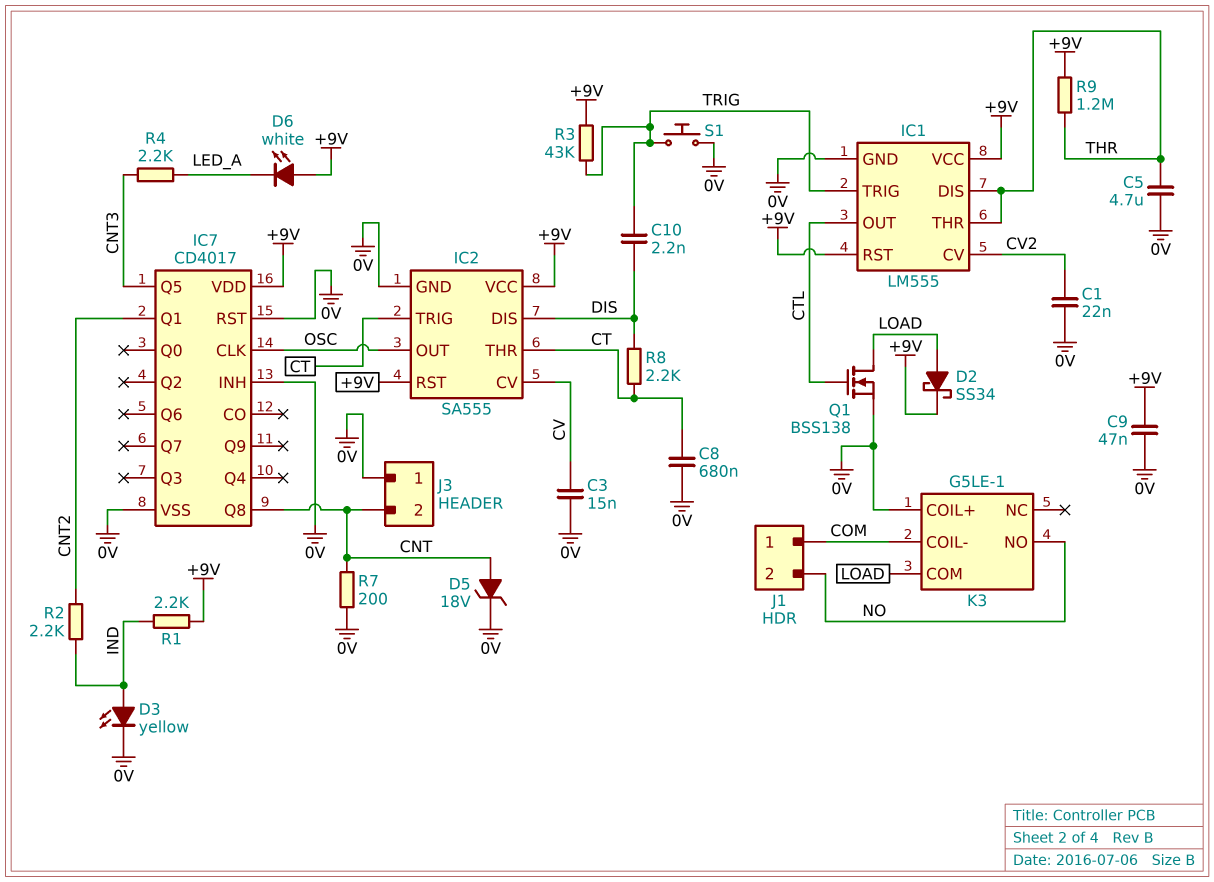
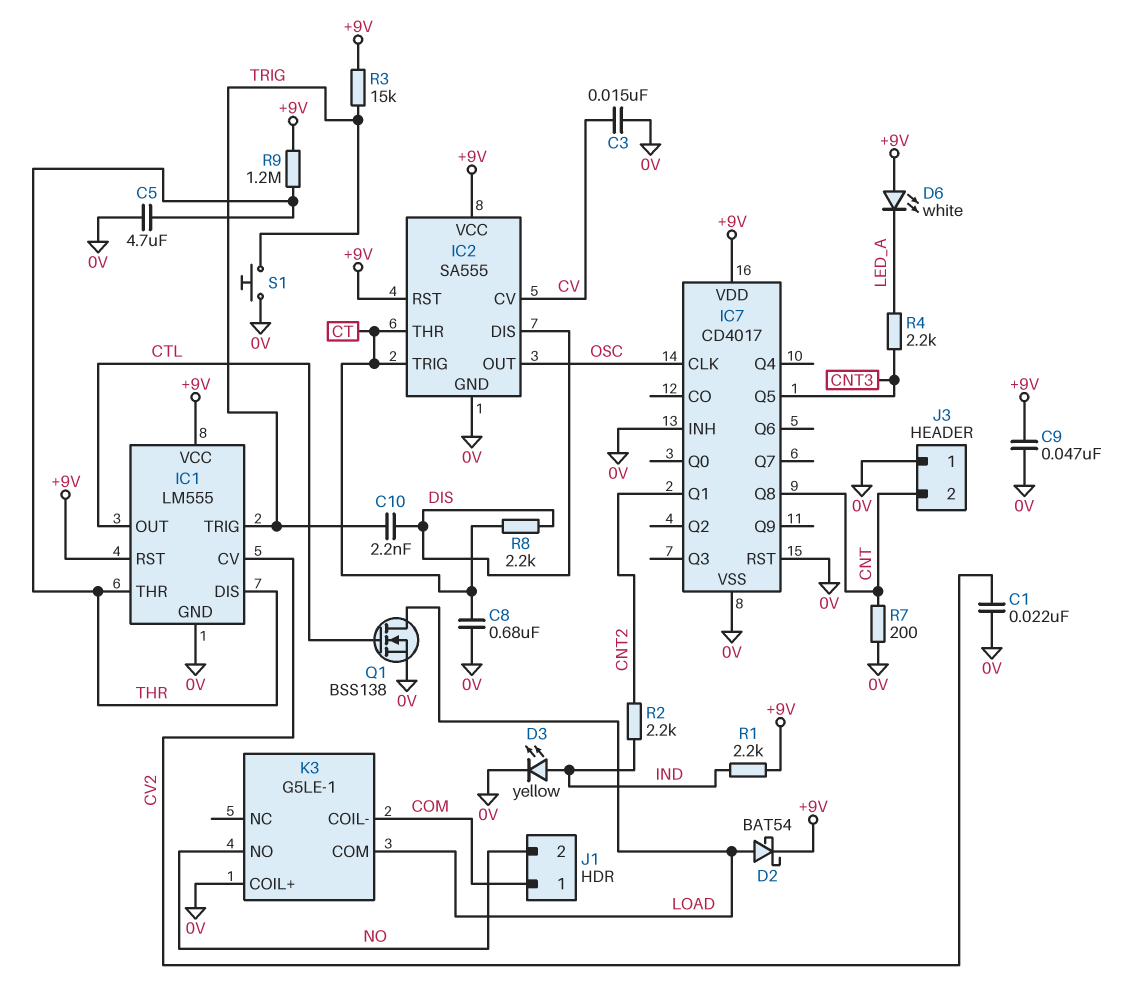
D2: schottky SS34 (A LOAD, K +9V) -> schottky BAT54 (A LOAD, K +9V)
D5: zener 18V (A CNT, K 0V) -> none
R3: 43k (+9V, TRIG) -> 15k (+9V, TRIG)

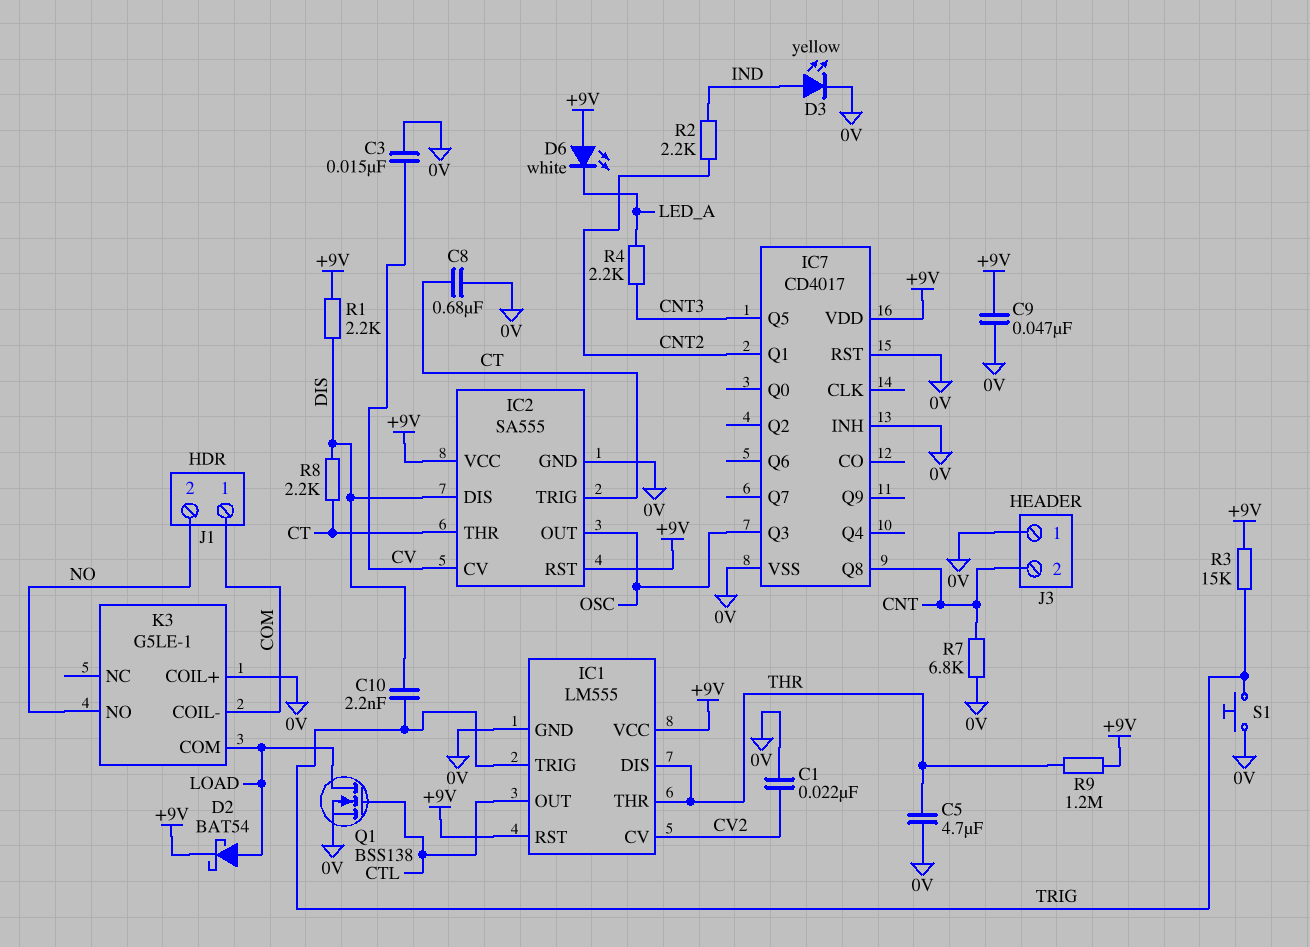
IC7 pin CLK: OSC -> none
IC7 pin Q3: none -> OSC
R1: 2.2k (+9V, IND) -> 2.2k (+9V, DIS)
R7: 200 (0V, CNT) -> 6.8k (0V, CNT)

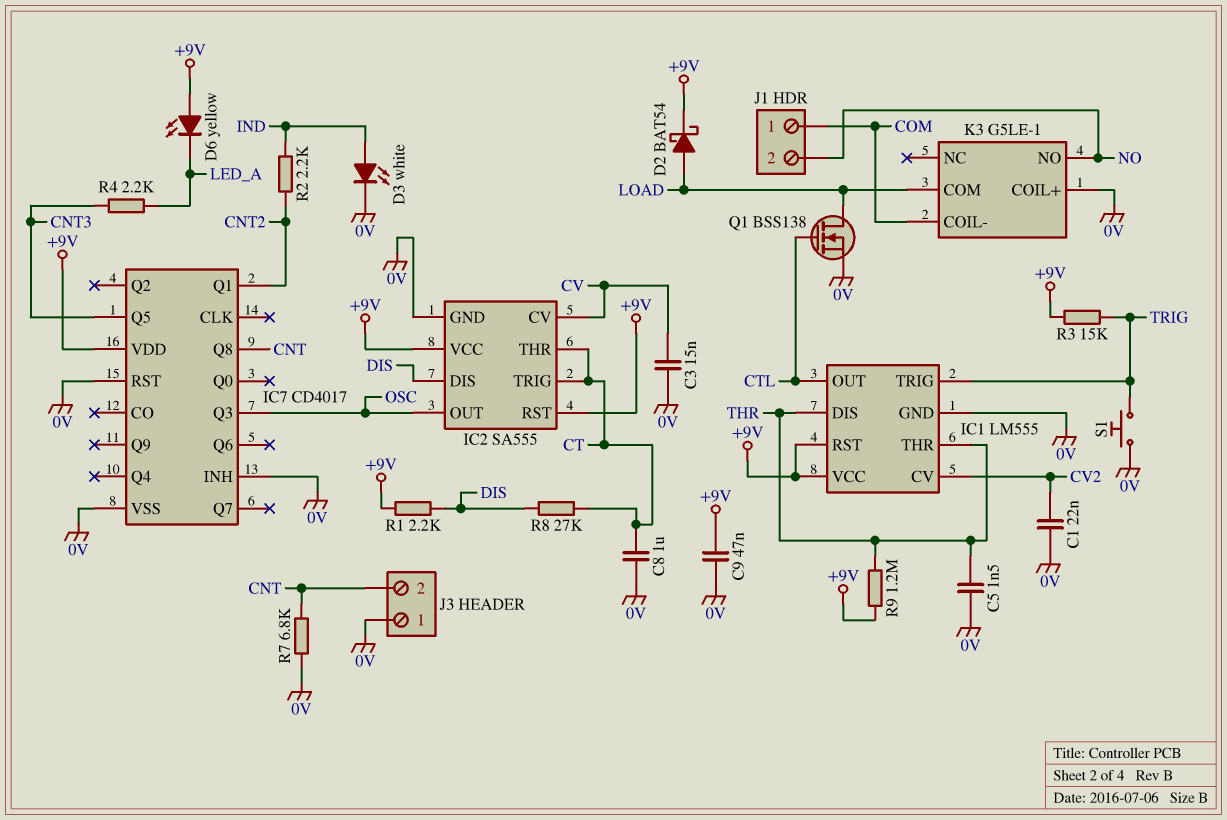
C5: 4.7uF (0V, THR) -> 1.5nF (0V, THR)
C8: 680nF (0V, CT) -> 1uF (0V, CT)
C10: 2.2nF (DIS, TRIG) -> none
D3: LED yellow (A IND, K 0V) -> LED white (A IND, K 0V)
D6: LED white (A +9V, K LED_A) -> LED yellow (A +9V, K LED_A)
R8: 2.2k (CT, DIS) -> 27k (CT, DIS)

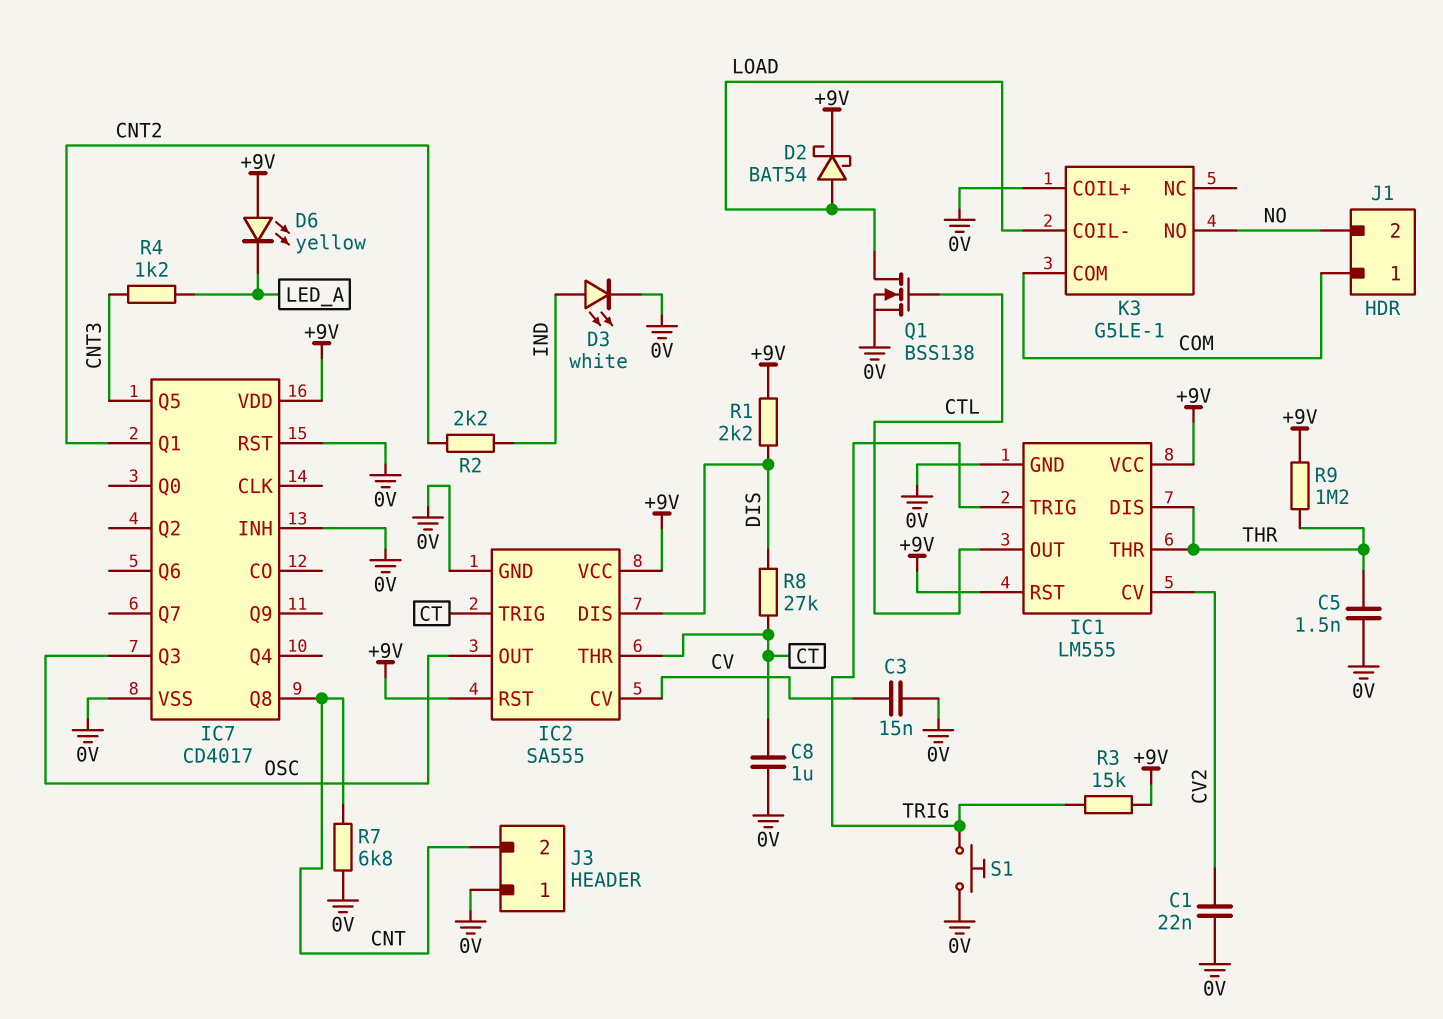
C9: 47nF (+9V, 0V) -> none
K3 pin COIL-: COM -> LOAD
K3 pin COM: LOAD -> COM
R4: 2.2k (CNT3, LED_A) -> 1.2k (CNT3, LED_A)

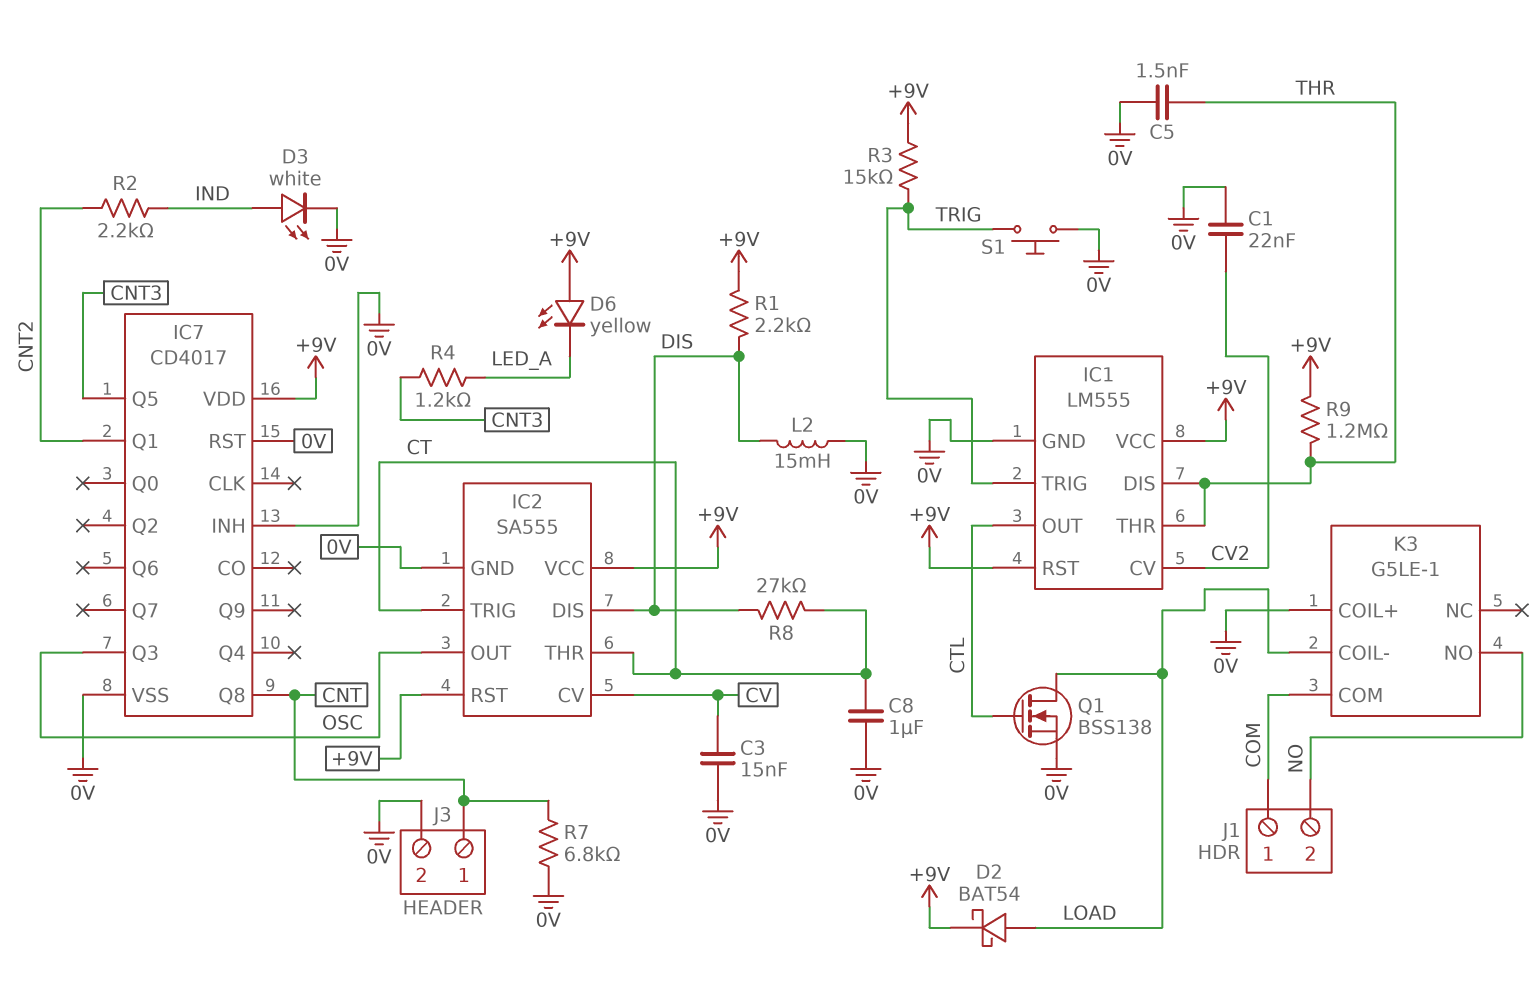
J3 pin 1: 0V -> CNT
J3 pin 2: CNT -> 0V
L2: none -> 15mH (0V, DIS)

